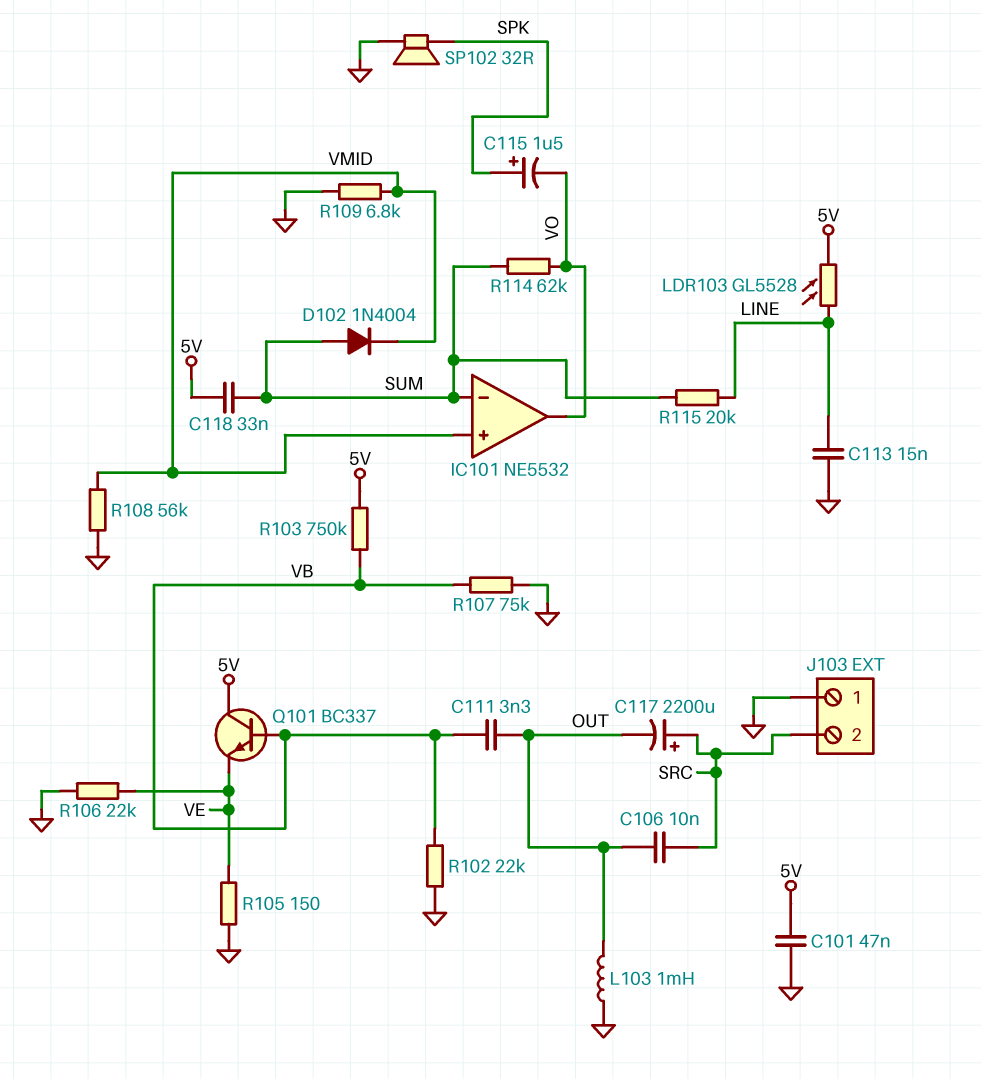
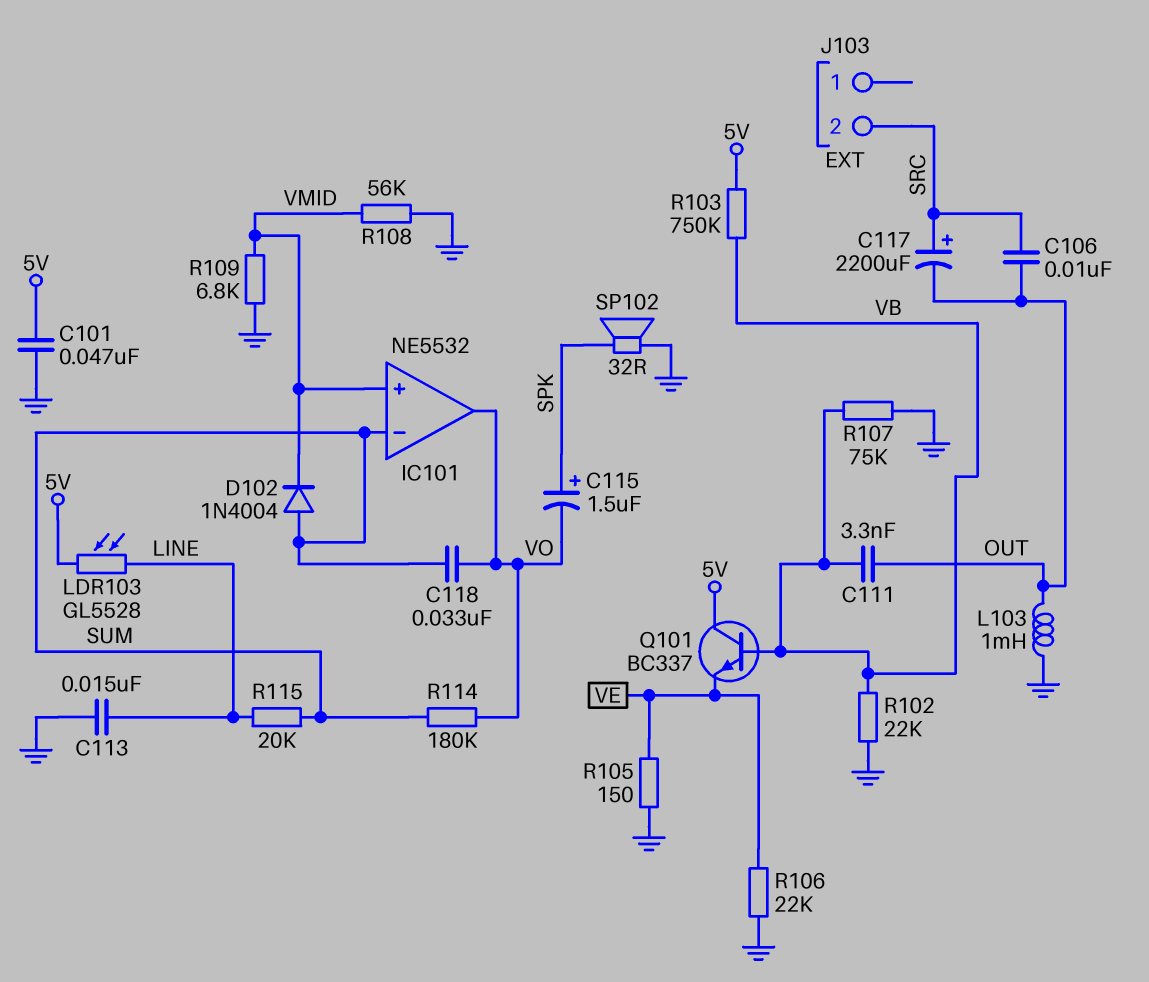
C118: 33nF (5V, SUM) -> 33nF (SUM, VO)
J103 pin 1: GND -> none
R114: 62k (SUM, VO) -> 180k (SUM, VO)

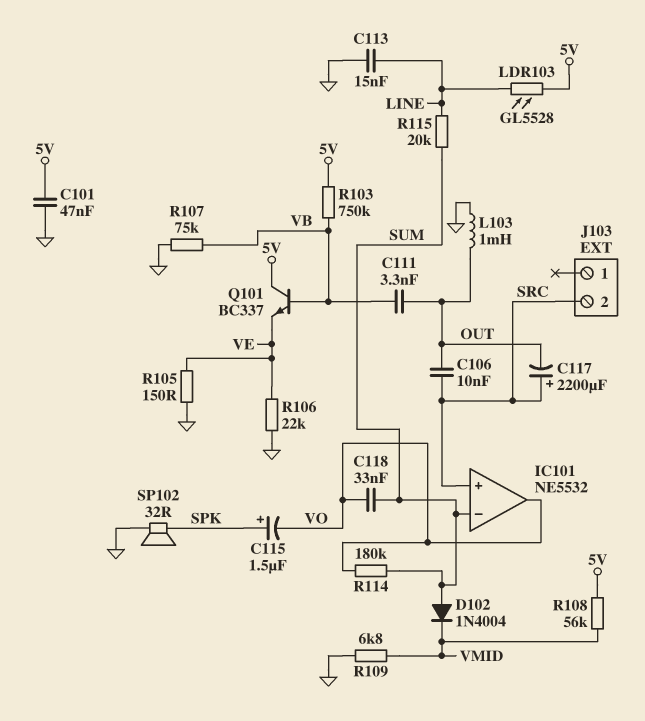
IC101 pin in+: VMID -> SRC
R102: 22k (GND, VB) -> none
R108: 56k (GND, VMID) -> 56k (5V, VMID)

